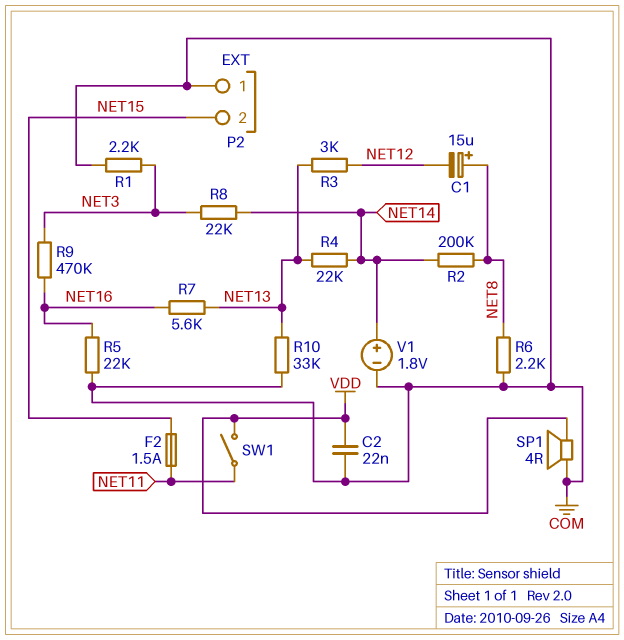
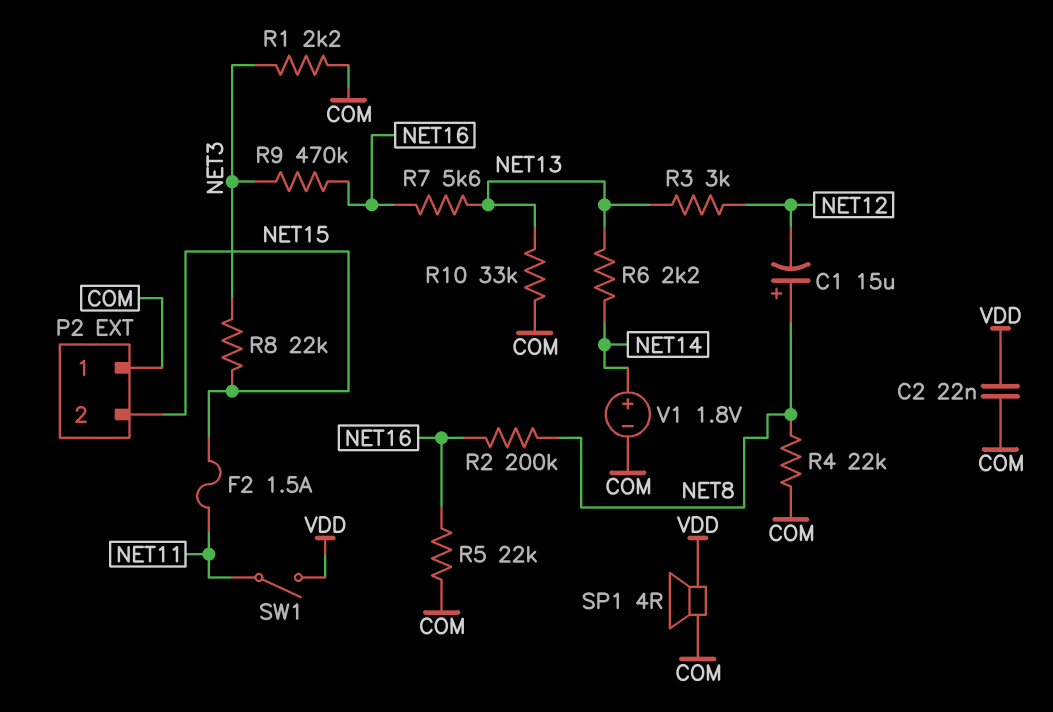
R2: 200k (NET8, NET14) -> 200k (NET8, NET16)
R4: 22k (NET13, NET14) -> 22k (COM, NET8)
R6: 2.2k (COM, NET8) -> 2.2k (NET13, NET14)
R8: 22k (NET3, NET14) -> 22k (NET3, NET15)

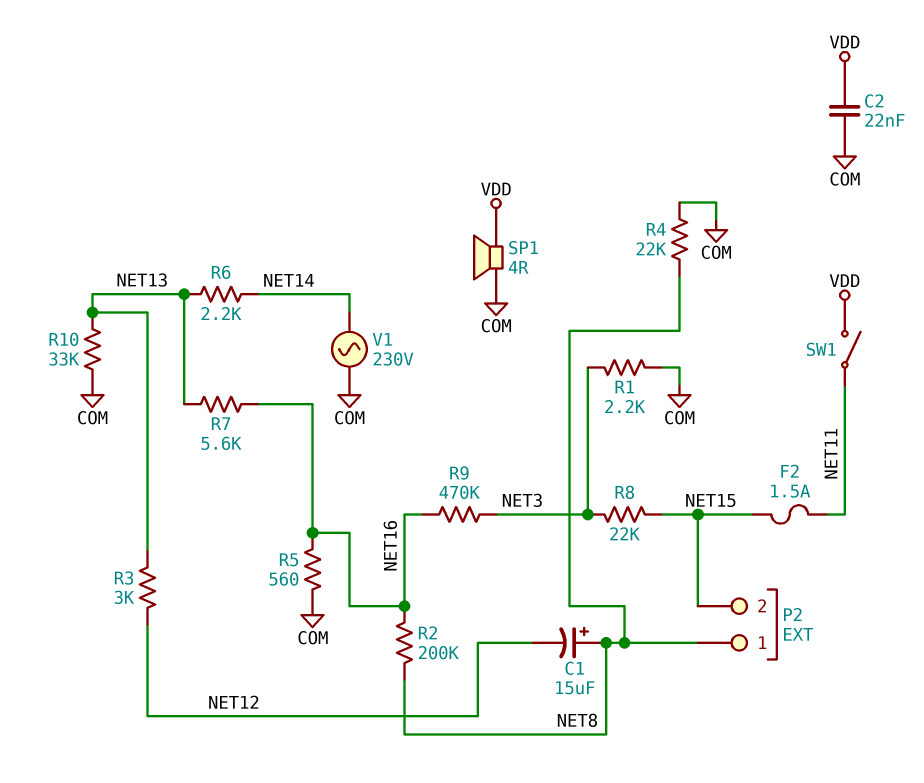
P2 pin 1: COM -> NET8
R5: 22k (COM, NET16) -> 560 (COM, NET16)
V1: 1.8V (plus NET14, minus COM) -> AC 230V (COM, NET14)

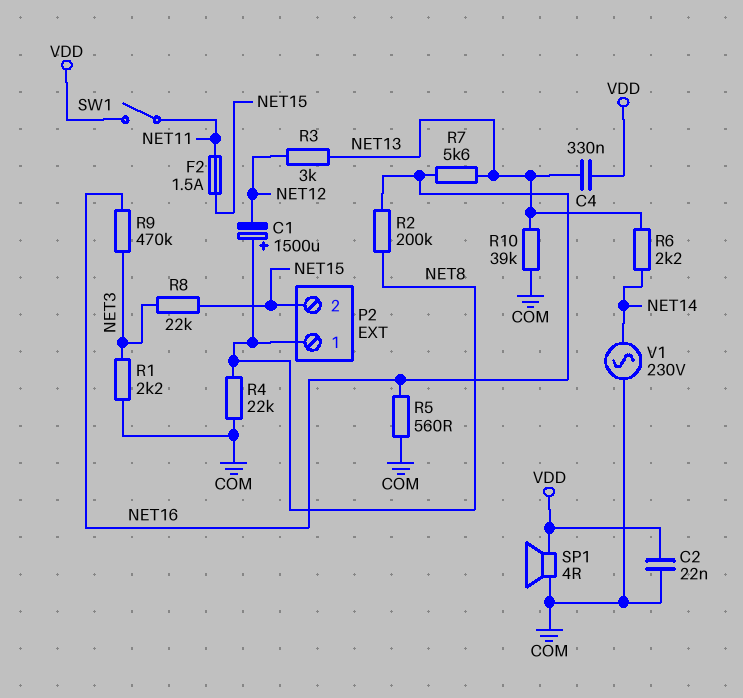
C1: 15uF (plus NET8, minus NET12) -> 1500uF (plus NET8, minus NET12)
C4: none -> 330nF (NET13, VDD)
R10: 33k (COM, NET13) -> 39k (COM, NET13)

